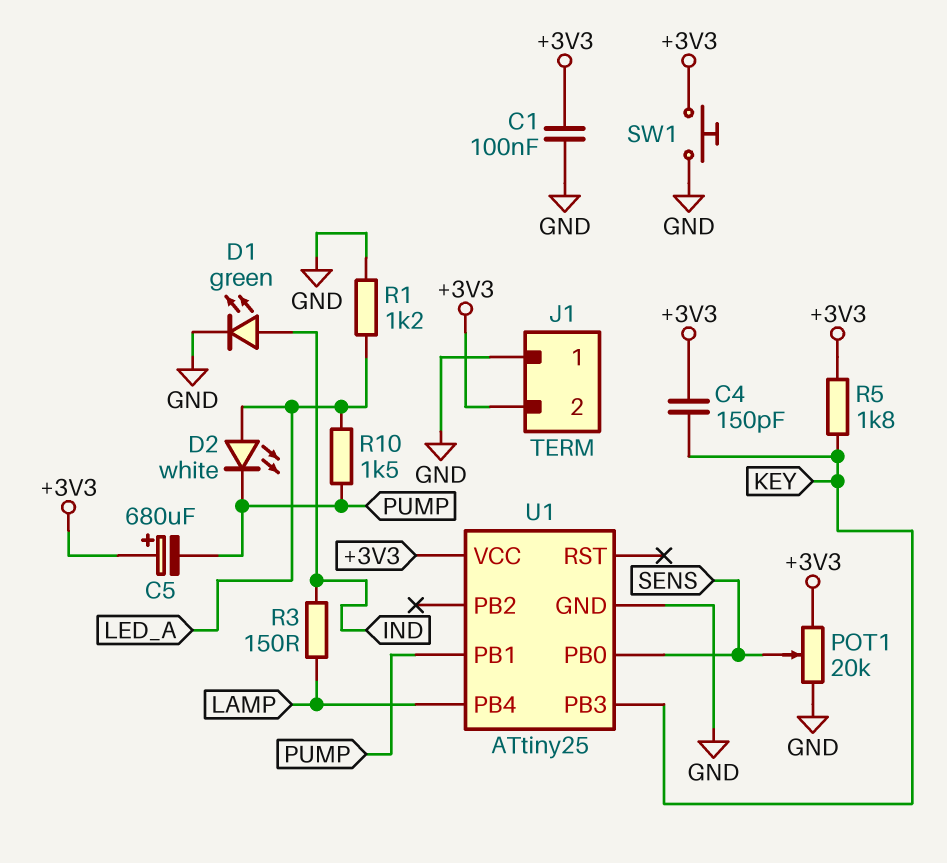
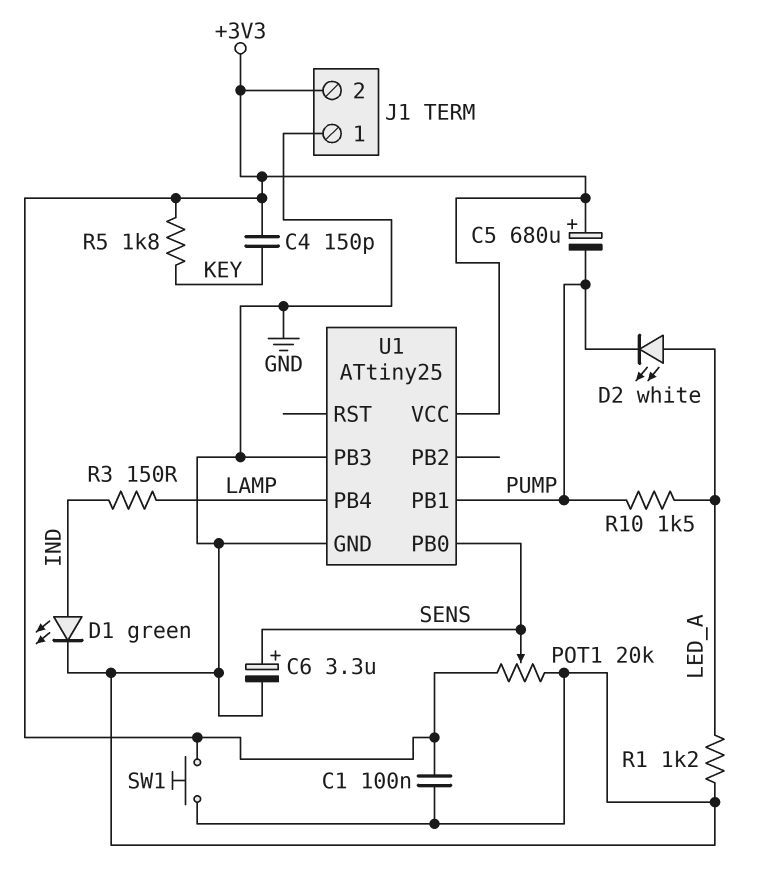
C6: none -> 3.3uF (plus SENS, minus GND)
U1 pin PB3: KEY -> GND

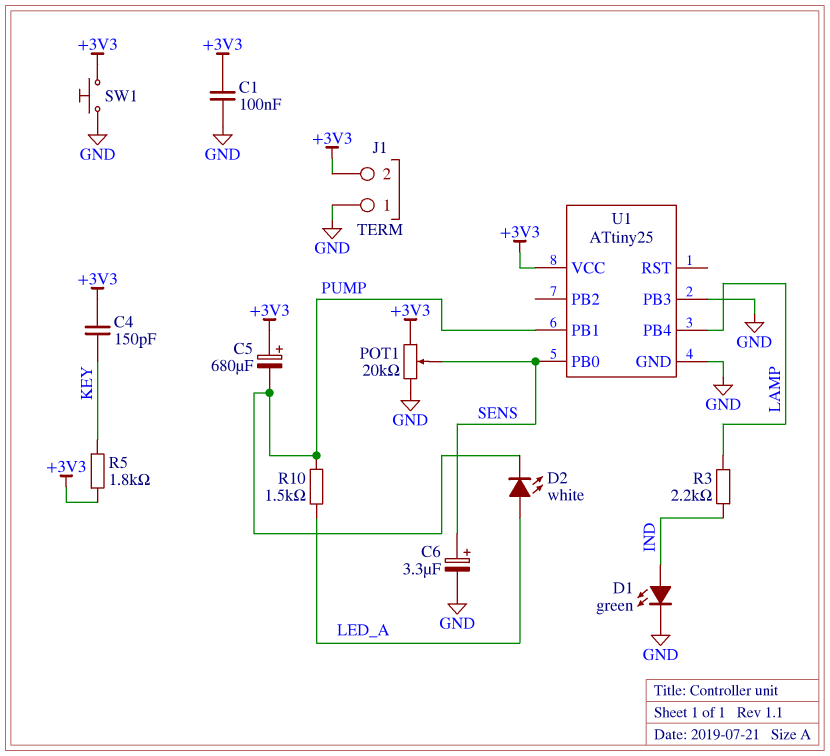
R1: 1.2k (GND, LED_A) -> none
R3: 150 (IND, LAMP) -> 2.2k (IND, LAMP)

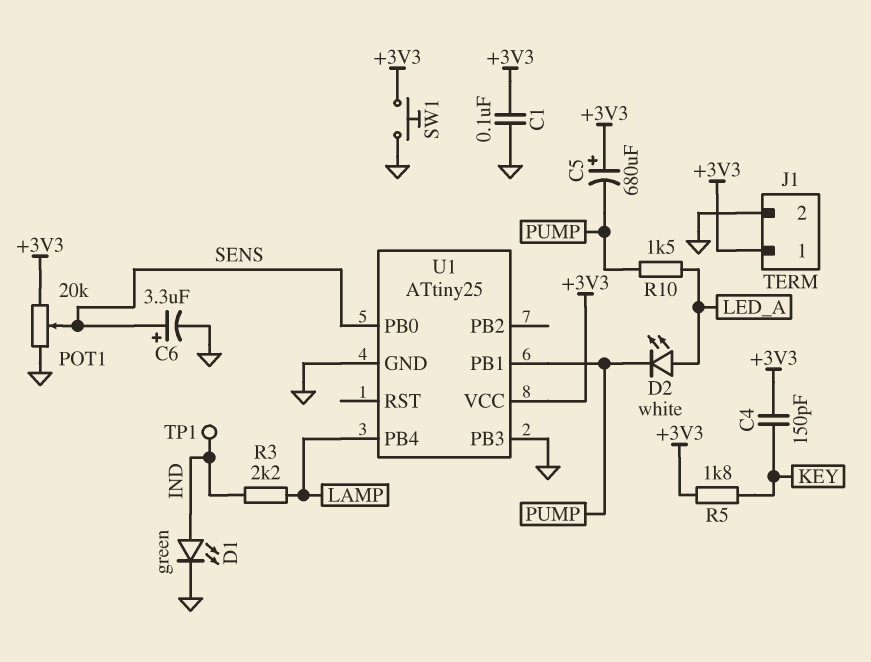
J1 pin 1: GND -> +3V3
J1 pin 2: +3V3 -> GND
TP1: none -> test point (IND)

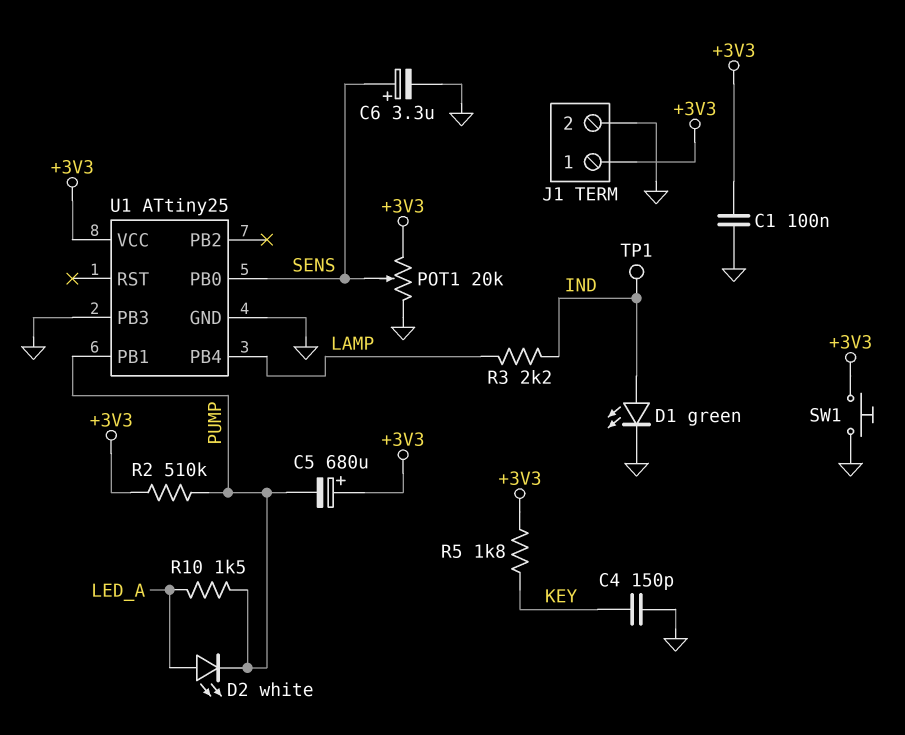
C4: 150pF (+3V3, KEY) -> 150pF (GND, KEY)
R2: none -> 510k (+3V3, PUMP)

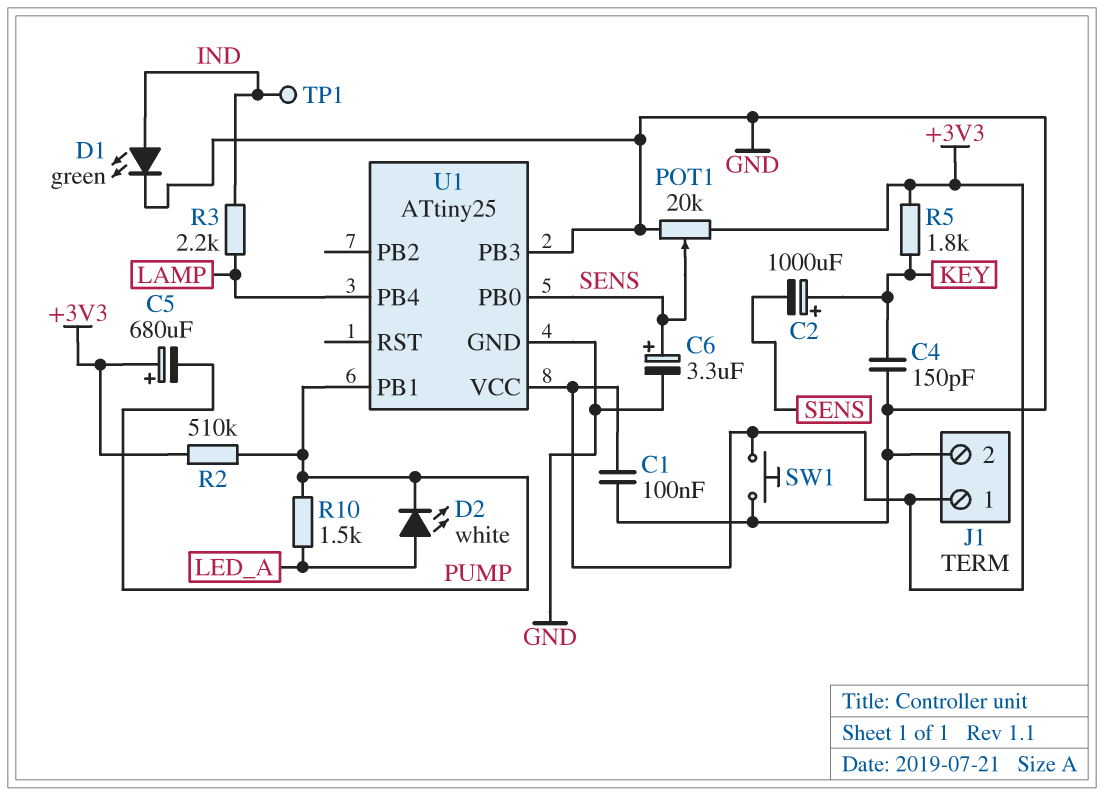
C2: none -> 1000uF (plus KEY, minus SENS)

